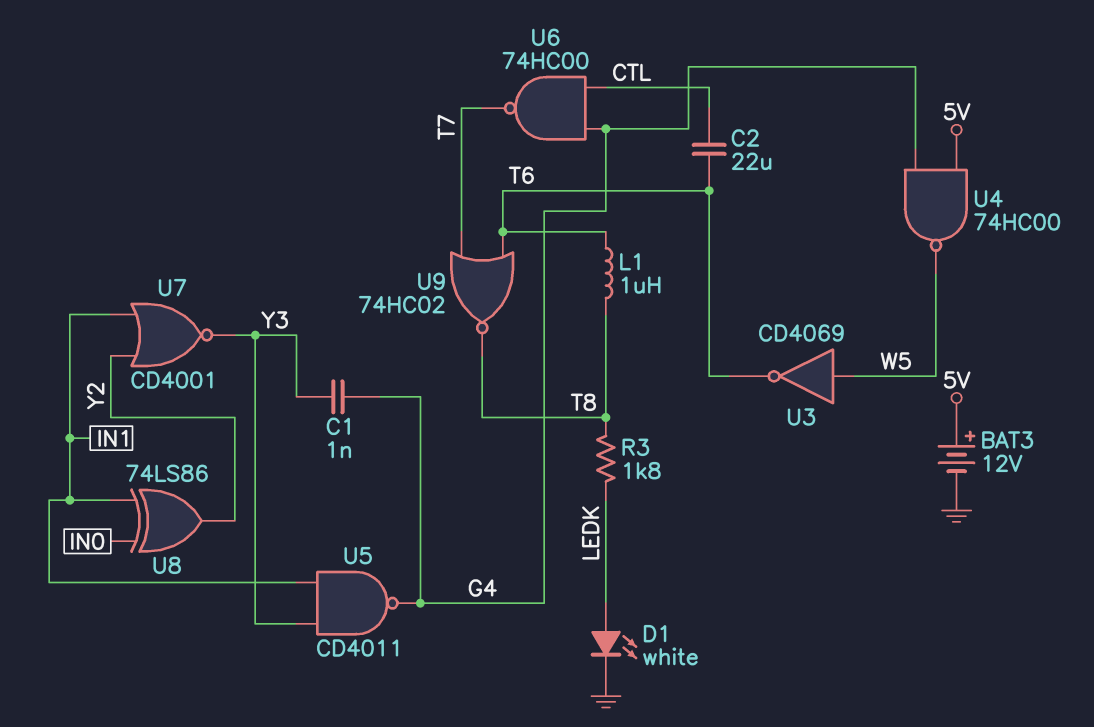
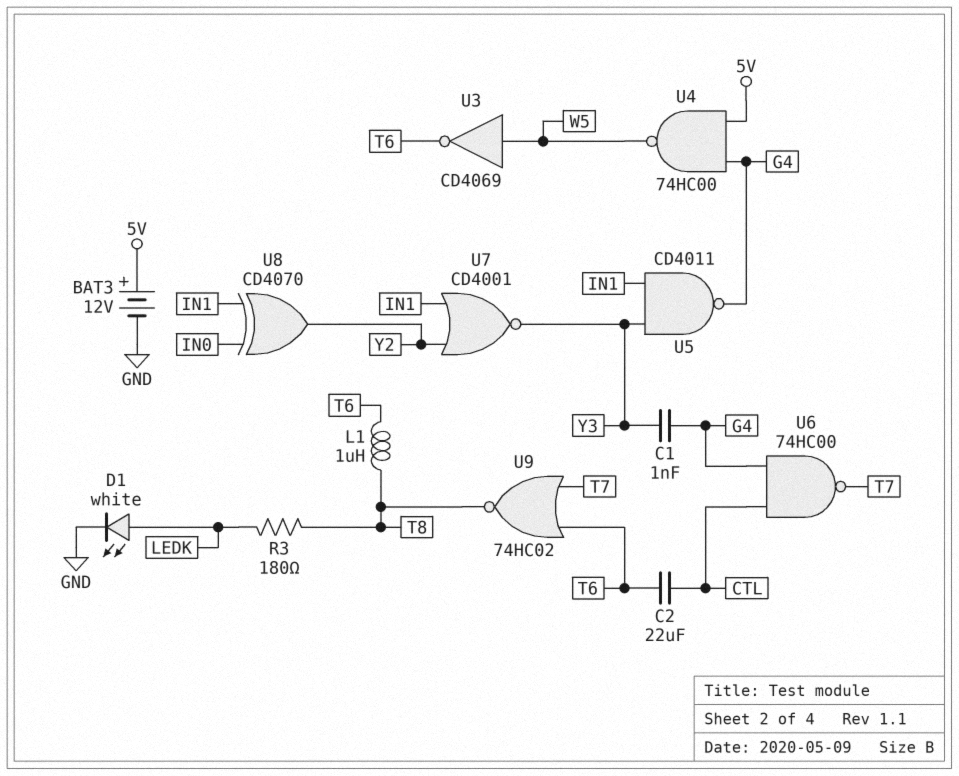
R3: 1.8k (LEDK, T8) -> 180 (LEDK, T8)
U8: XOR 74LS86 (in IN0, in IN1, out Y2) -> XOR CD4070 (in IN0, in IN1, out Y2)

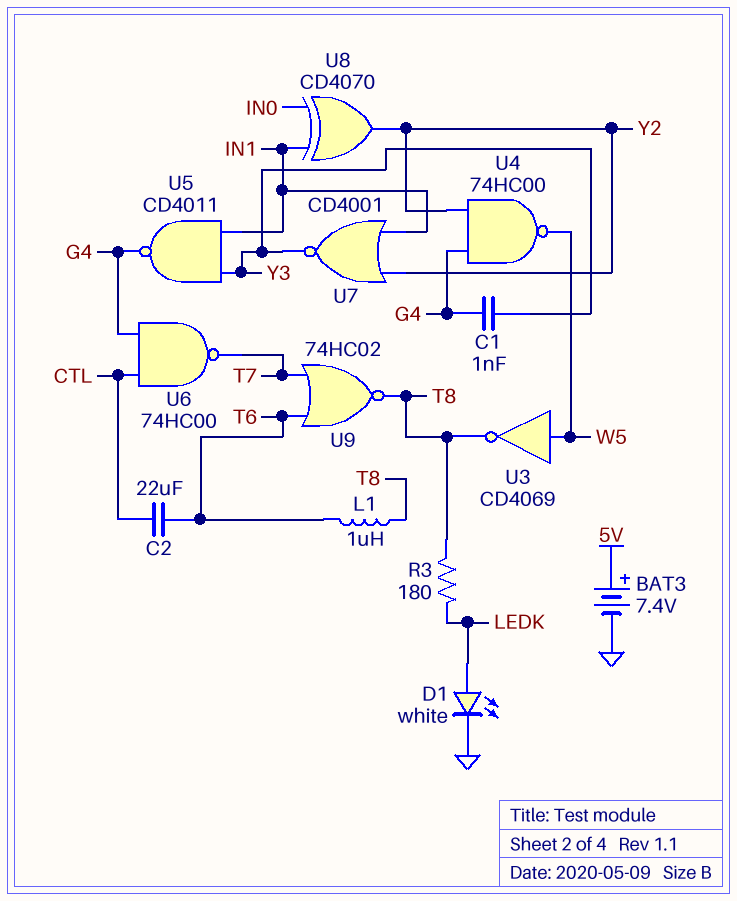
BAT3: 12V (plus 5V, minus GND) -> 7.4V (plus 5V, minus GND)
U3: NOT CD4069 (in W5, out T6) -> NOT CD4069 (in W5, out T8)
U4: NAND 74HC00 (in 5V, in G4, out W5) -> NAND 74HC00 (in G4, in Y2, out W5)

